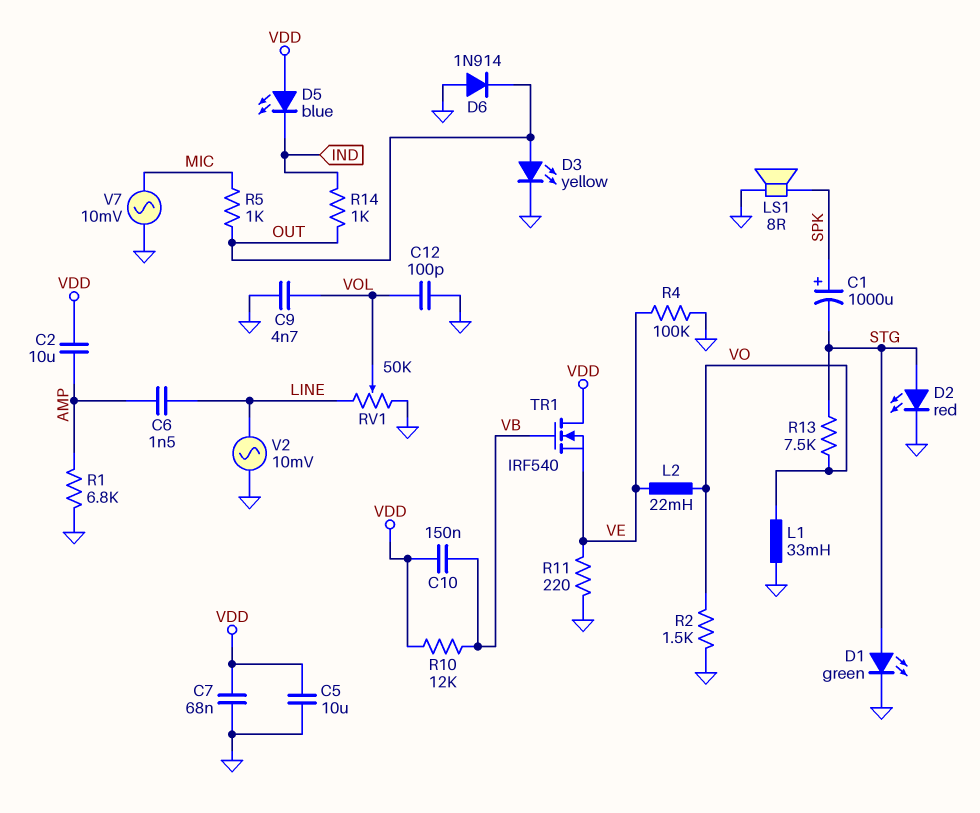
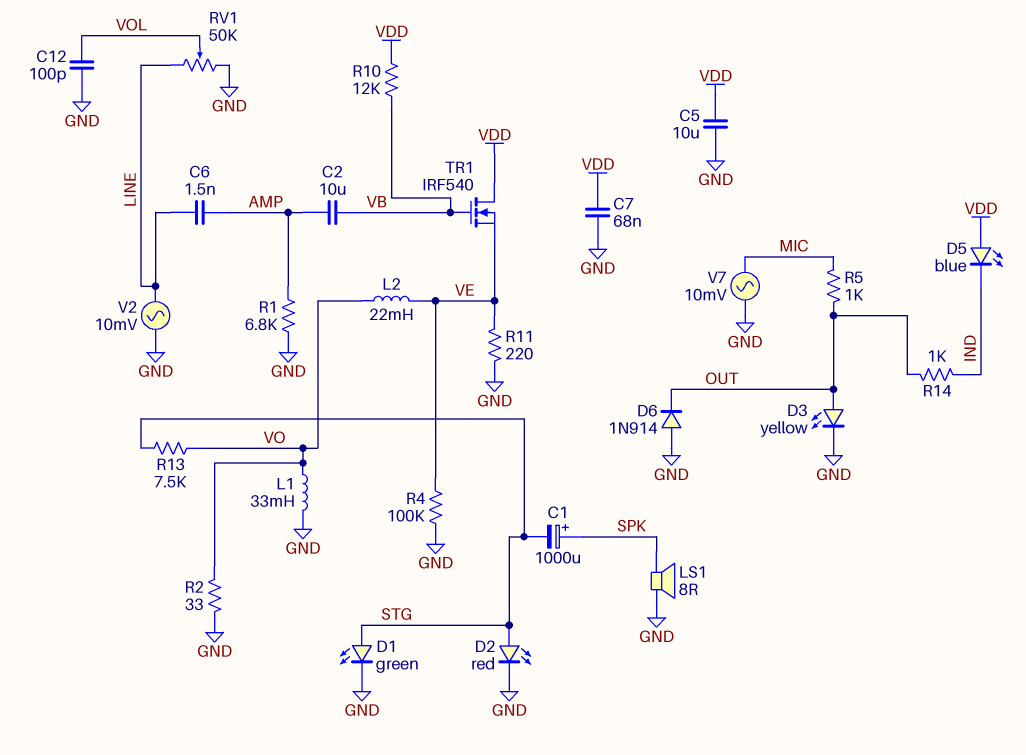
C2: 10uF (AMP, VDD) -> 10uF (AMP, VB)
C9: 4.7nF (GND, VOL) -> none
C10: 150nF (VB, VDD) -> none
R2: 1.5k (GND, VO) -> 33 (GND, VO)

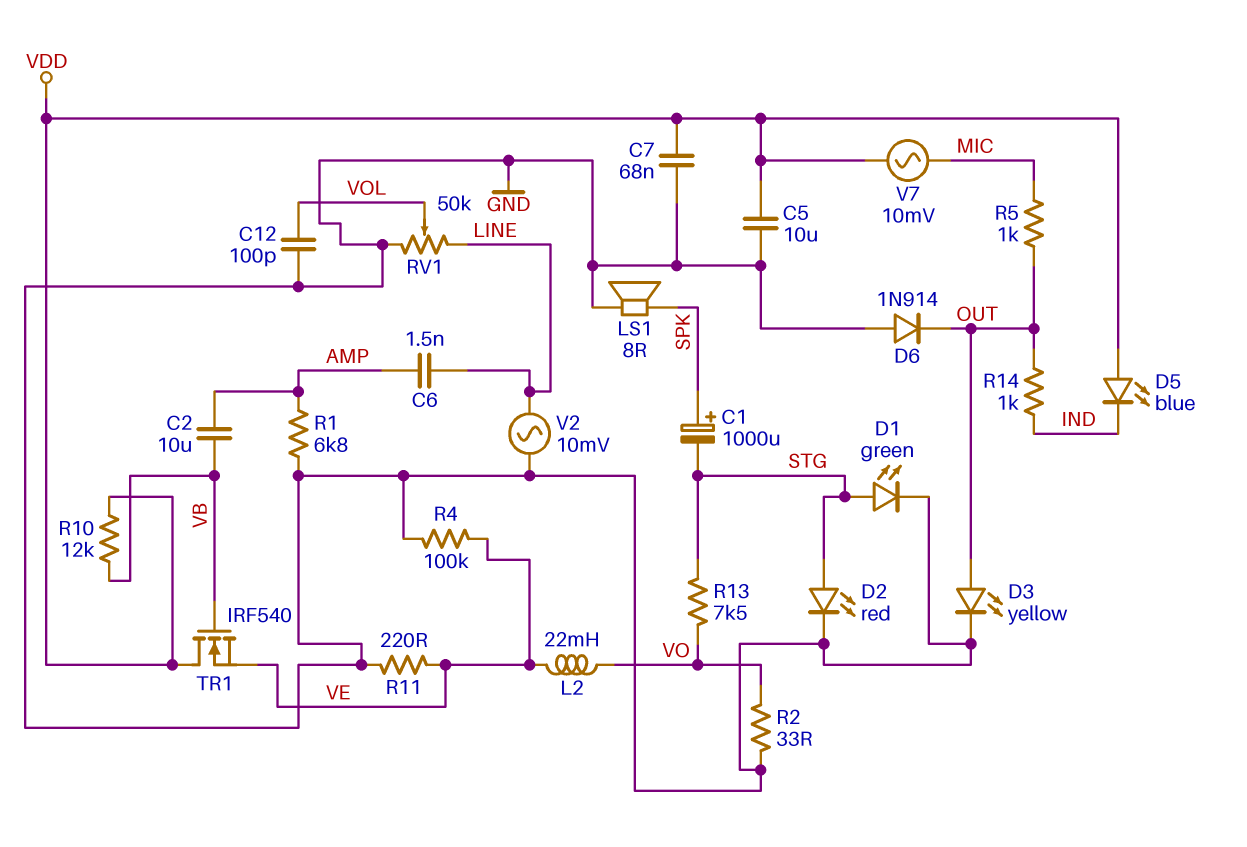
L1: 33mH (GND, VO) -> none
V7: AC 10mV (GND, MIC) -> AC 10mV (MIC, VDD)

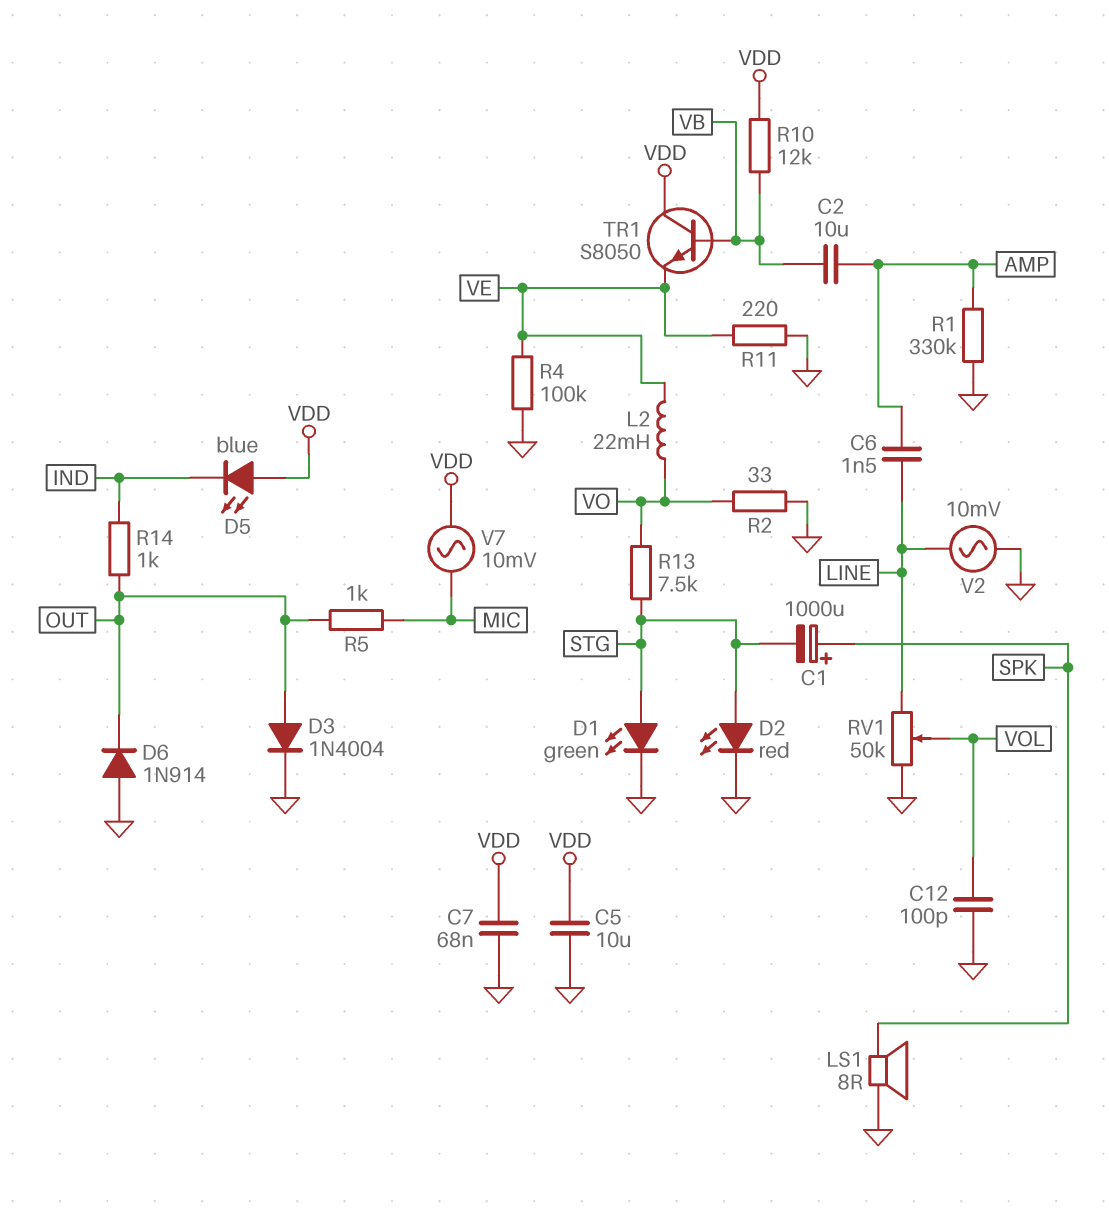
D3: LED yellow (A OUT, K GND) -> diode 1N4004 (A OUT, K GND)
R1: 6.8k (AMP, GND) -> 330k (AMP, GND)
TR1: NMOS IRF540 (G VB, D VDD, S VE) -> NPN S8050 (B VB, C VDD, E VE)

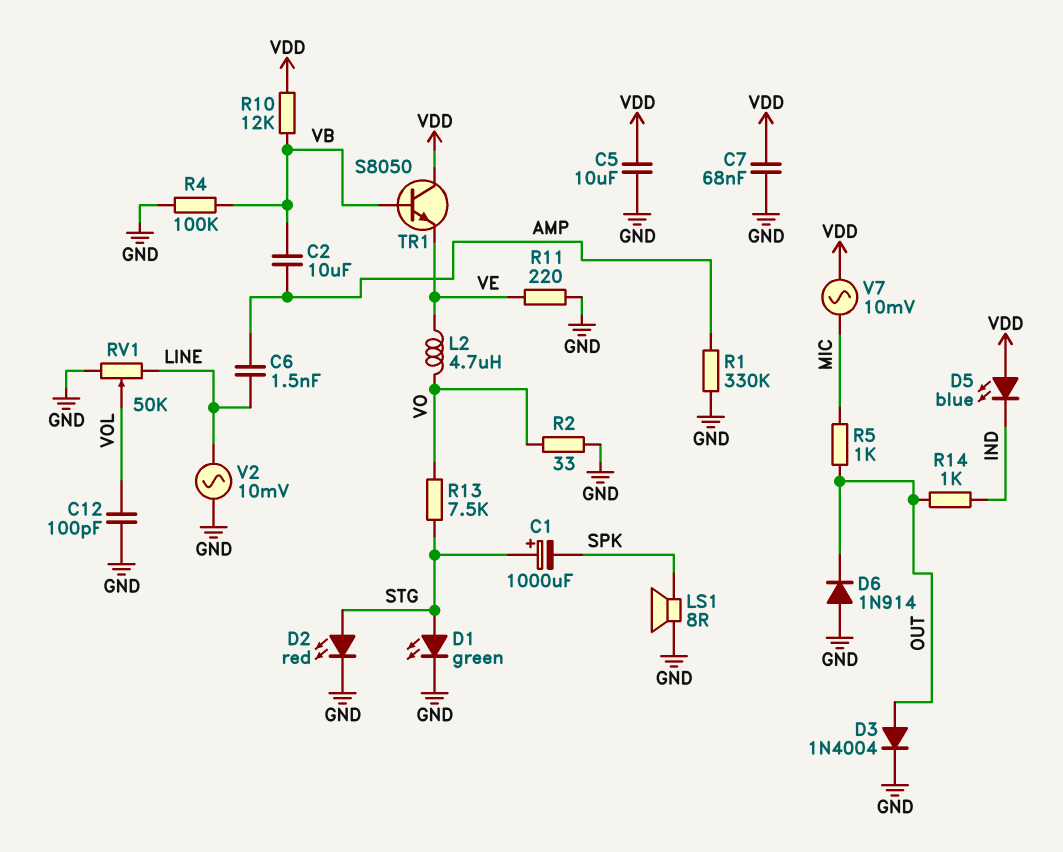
C1: 1000uF (plus SPK, minus STG) -> 1000uF (plus STG, minus SPK)
L2: 22mH (VE, VO) -> 4.7uH (VE, VO)
R4: 100k (GND, VE) -> 100k (GND, VB)

